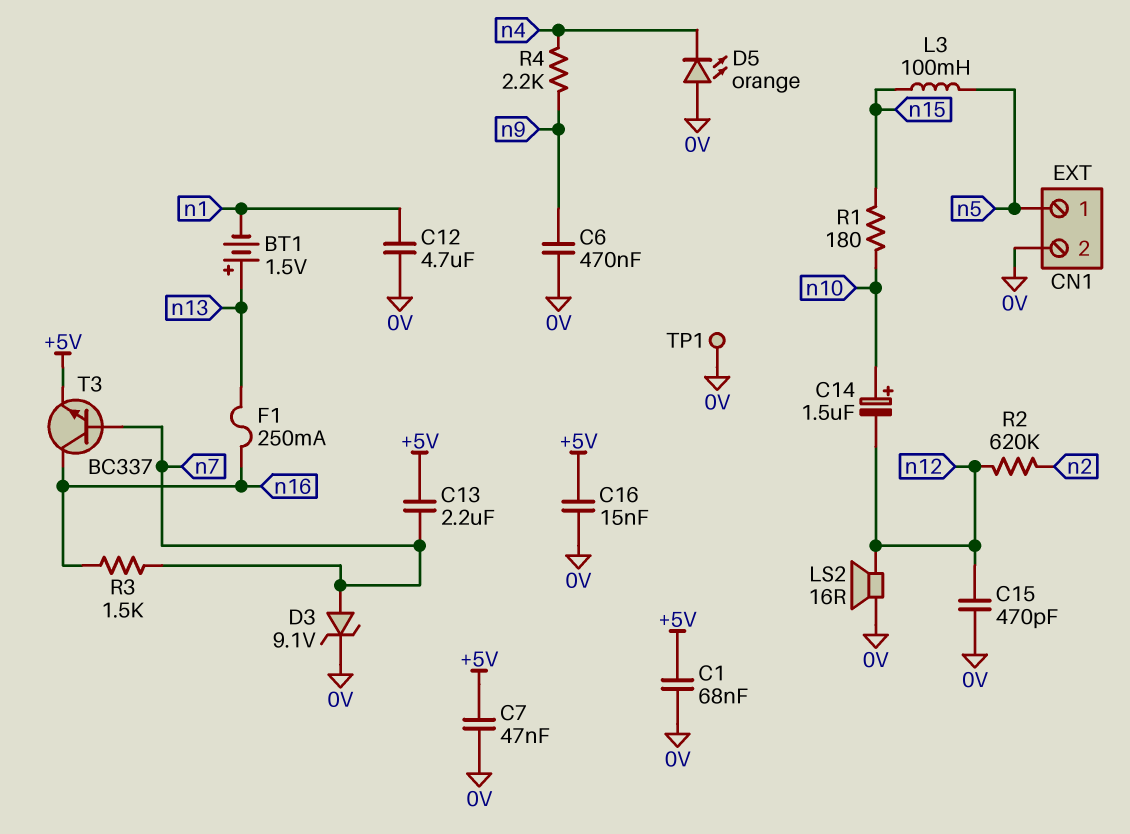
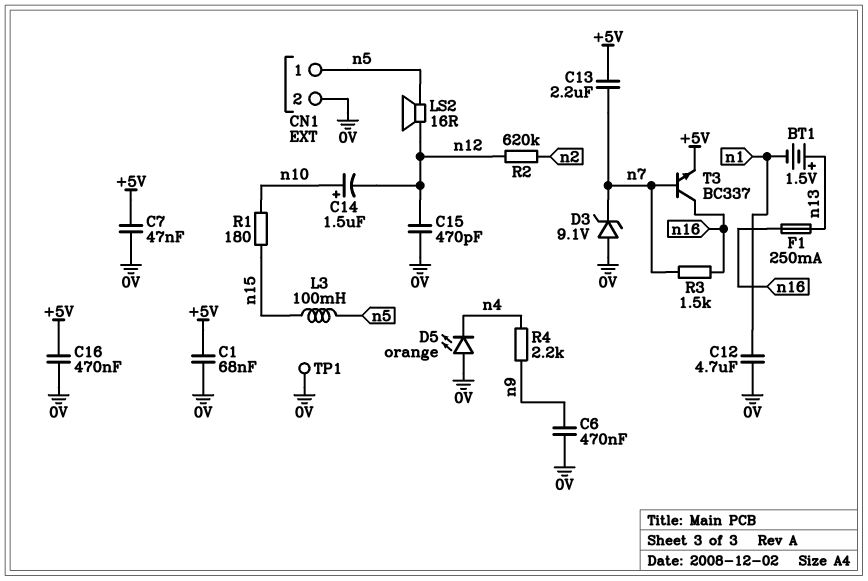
C16: 15nF (+5V, 0V) -> 470nF (+5V, 0V)
D3: zener 9.1V (A n7, K 0V) -> zener 9.1V (A 0V, K n7)
LS2: speaker 16R (0V, n12) -> speaker 16R (n5, n12)

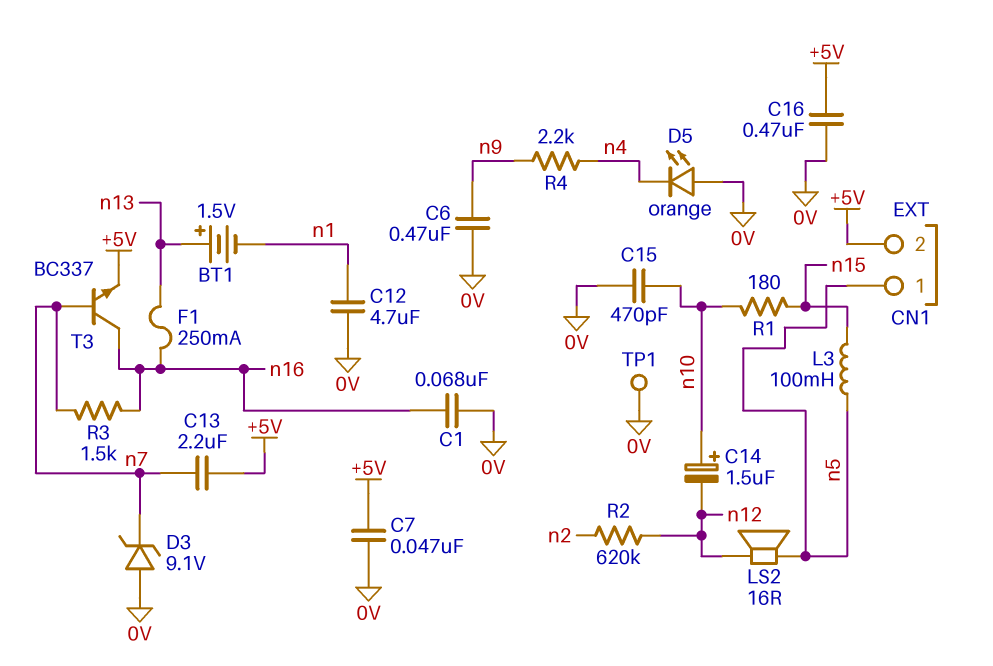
C1: 68nF (+5V, 0V) -> 68nF (0V, n16)
C15: 470pF (0V, n12) -> 470pF (0V, n10)
CN1 pin 2: 0V -> +5V

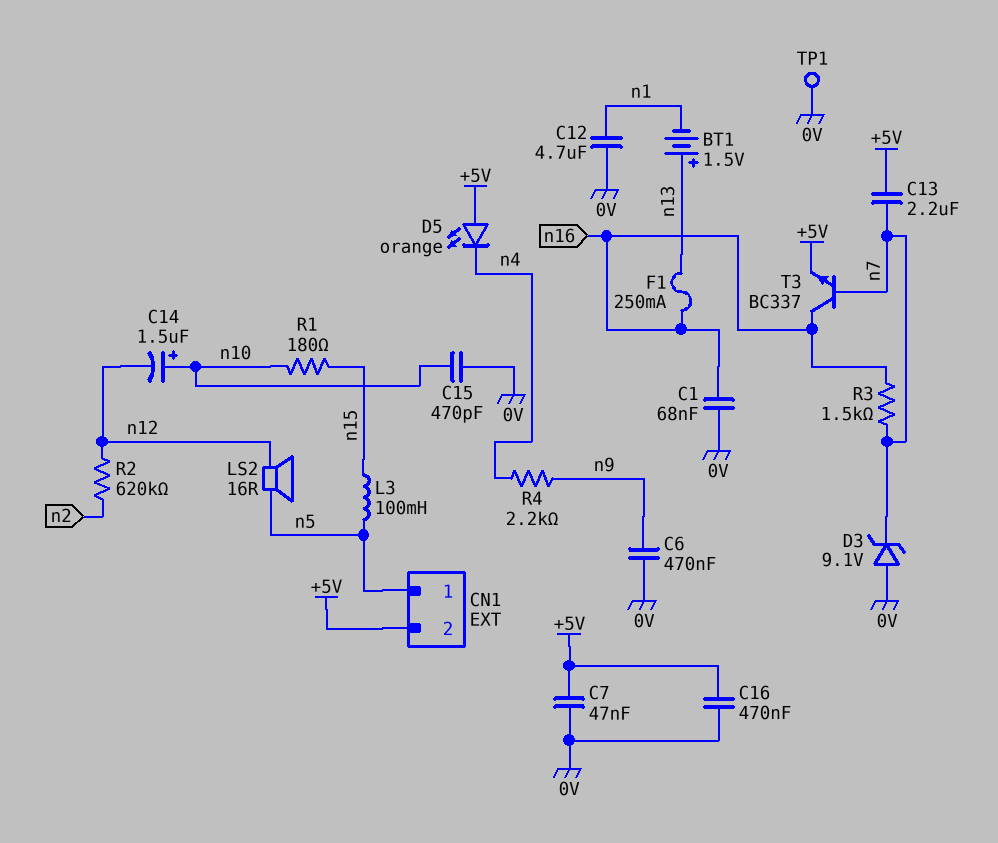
D5: LED orange (A 0V, K n4) -> LED orange (A +5V, K n4)

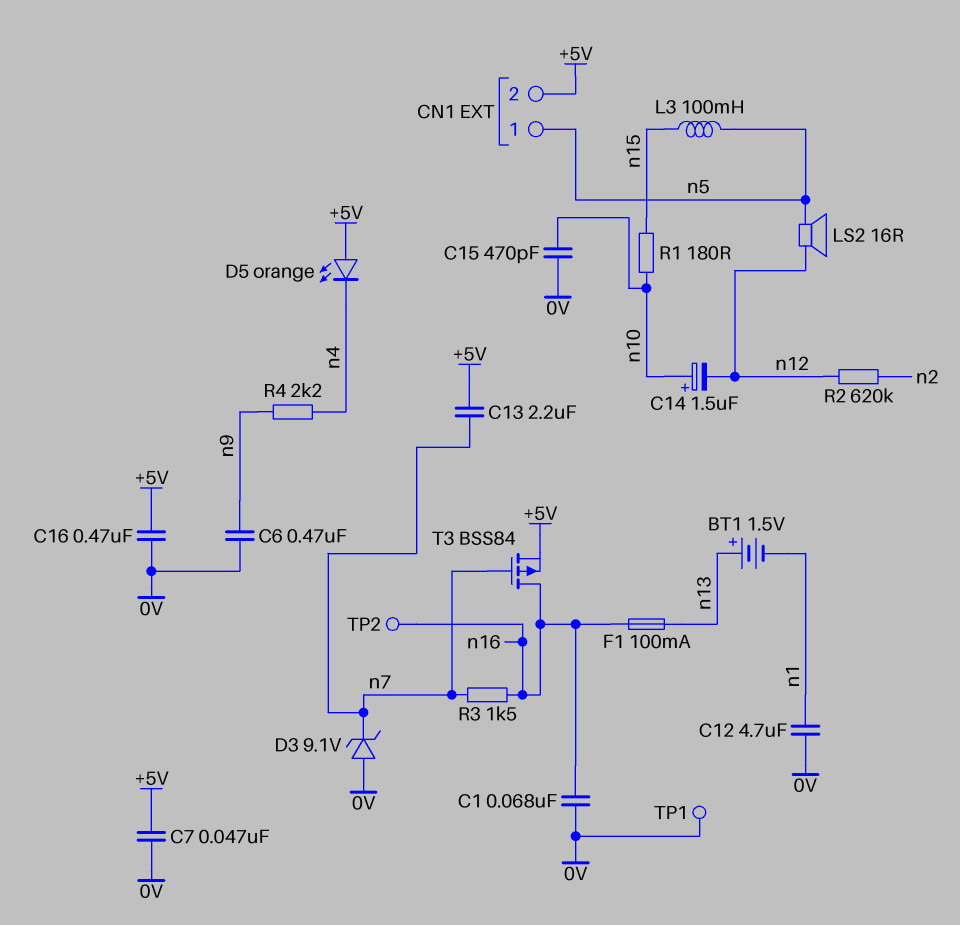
F1: 250mA (n13, n16) -> 100mA (n13, n16)
T3: NPN BC337 (B n7, C n16, E +5V) -> PMOS BSS84 (G n7, D n16, S +5V)
TP2: none -> test point (n16)

